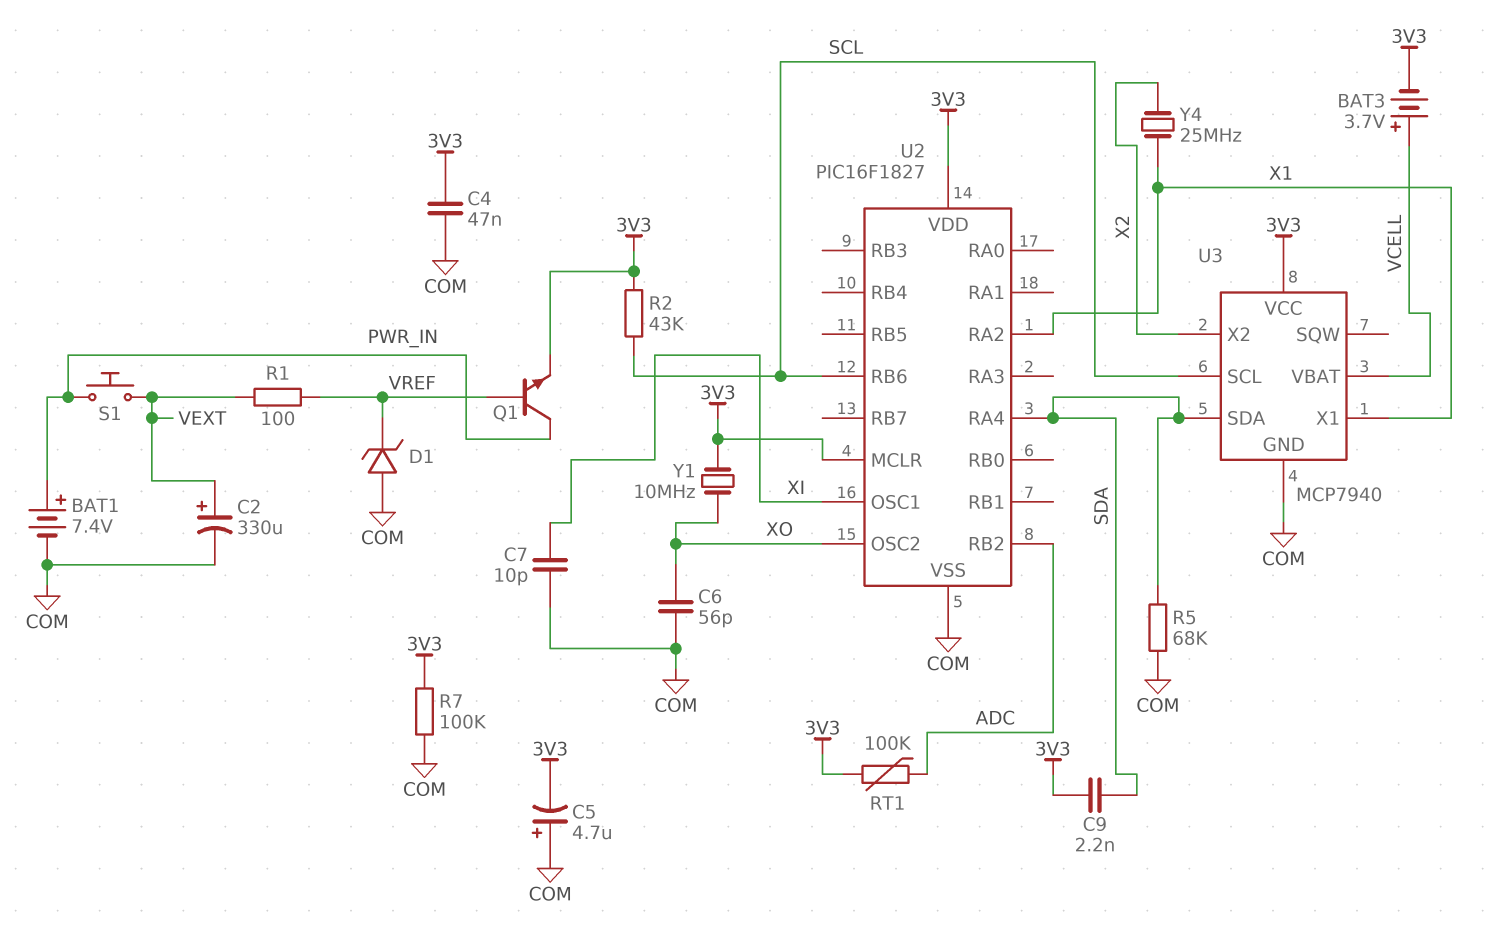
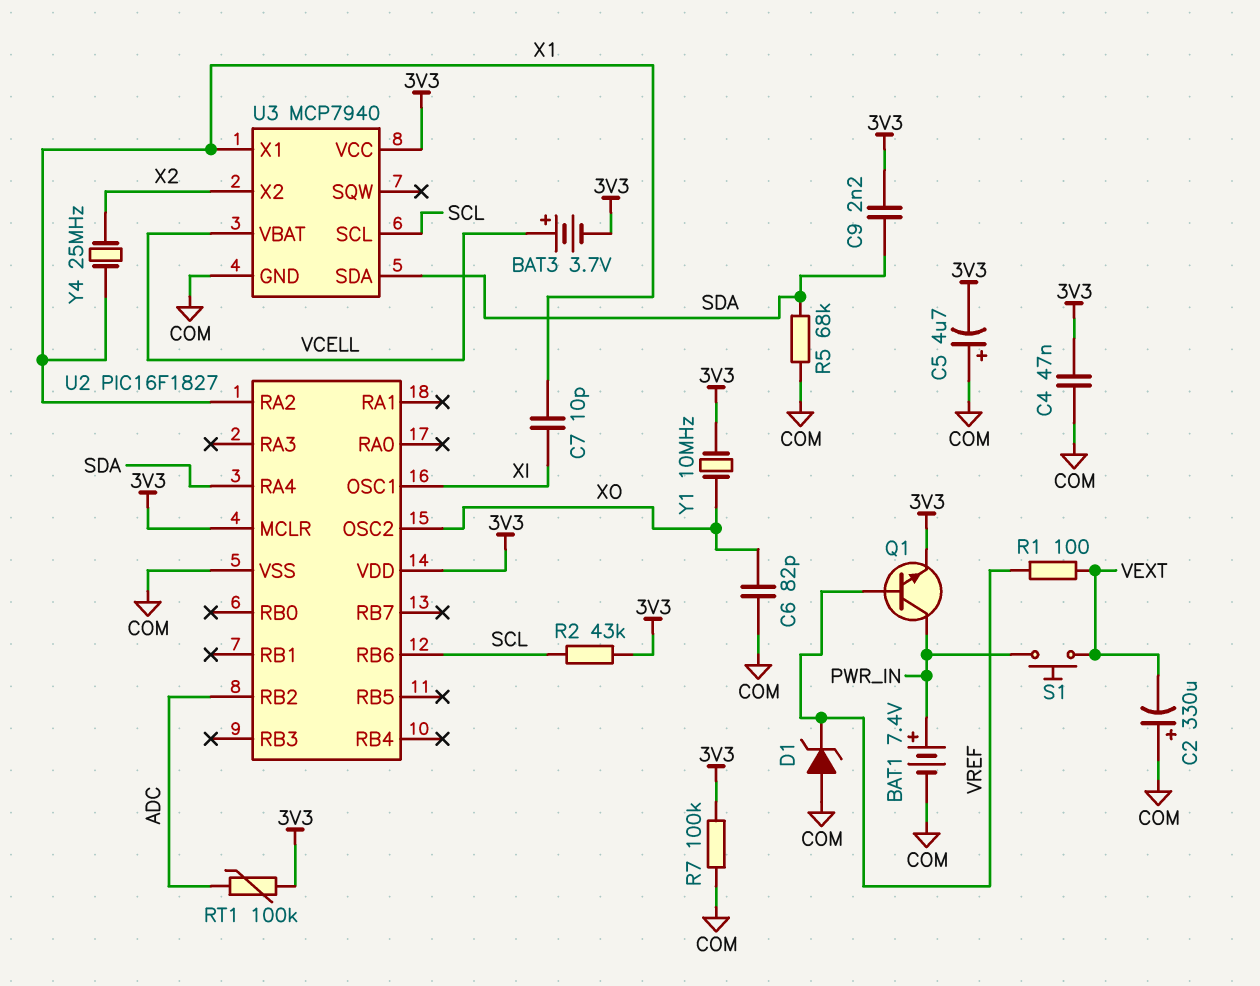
C2: 330uF (plus VEXT, minus COM) -> 330uF (plus COM, minus VEXT)
C6: 56pF (COM, XO) -> 82pF (COM, XO)
C7: 10pF (COM, XI) -> 10pF (X1, XI)

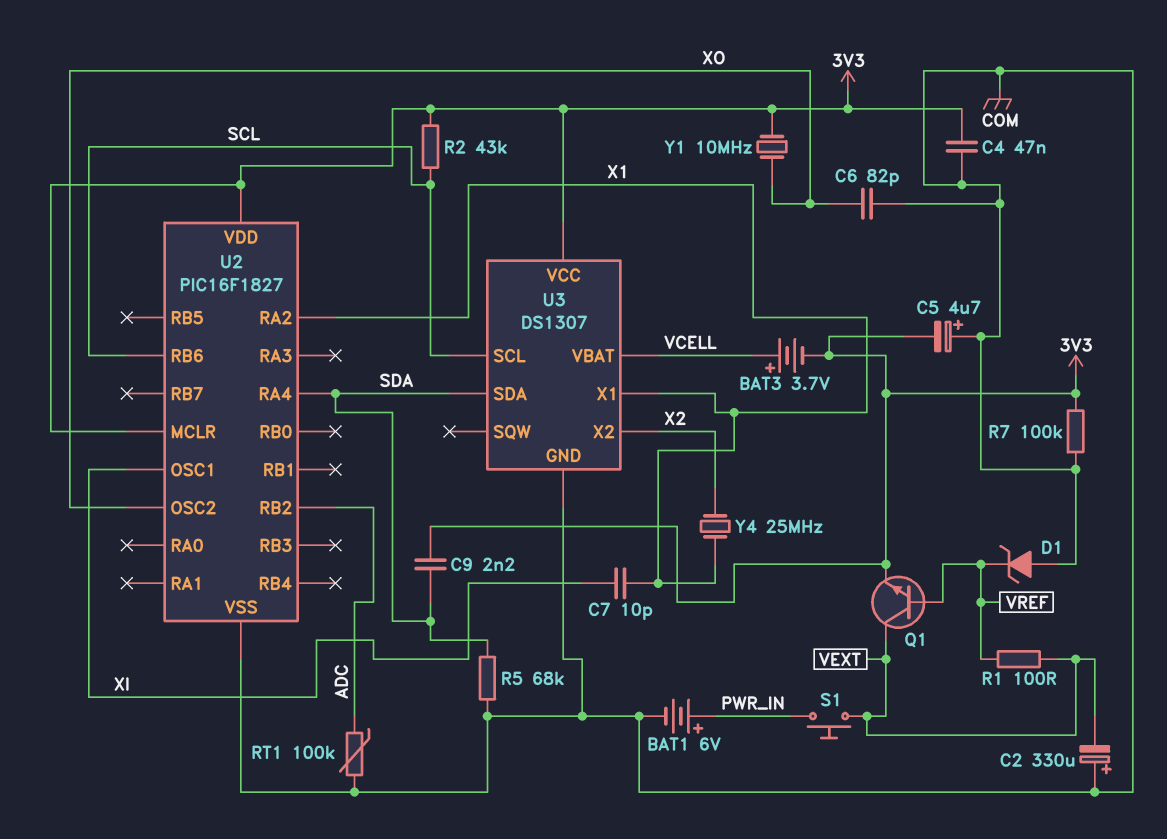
BAT1: 7.4V (plus PWR_IN, minus COM) -> 6V (plus PWR_IN, minus COM)
Q1: NPN (B VREF, C PWR_IN, E 3V3) -> NPN (B VREF, C VEXT, E 3V3)
RT1: 100k (3V3, ADC) -> 100k (ADC, COM)
U3: MCP7940 -> DS1307

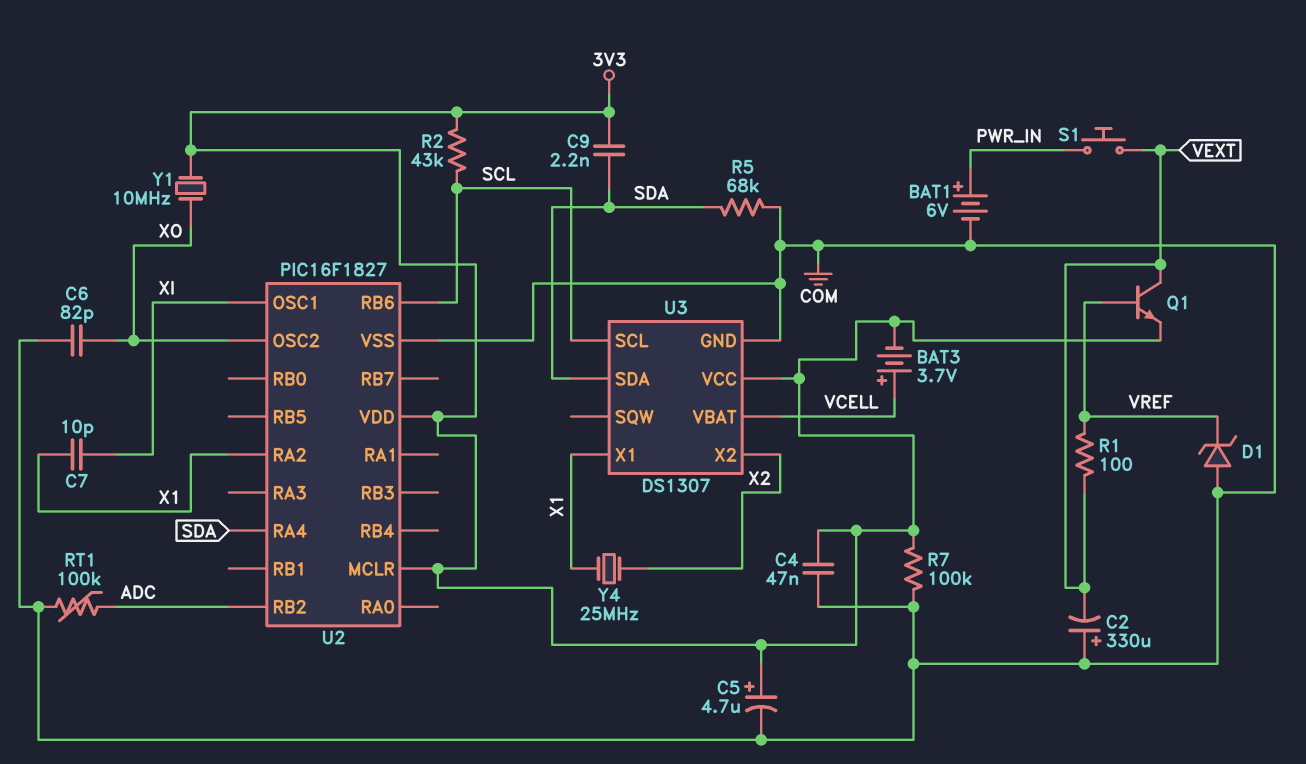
C5: 4.7uF (plus COM, minus 3V3) -> 4.7uF (plus 3V3, minus COM)

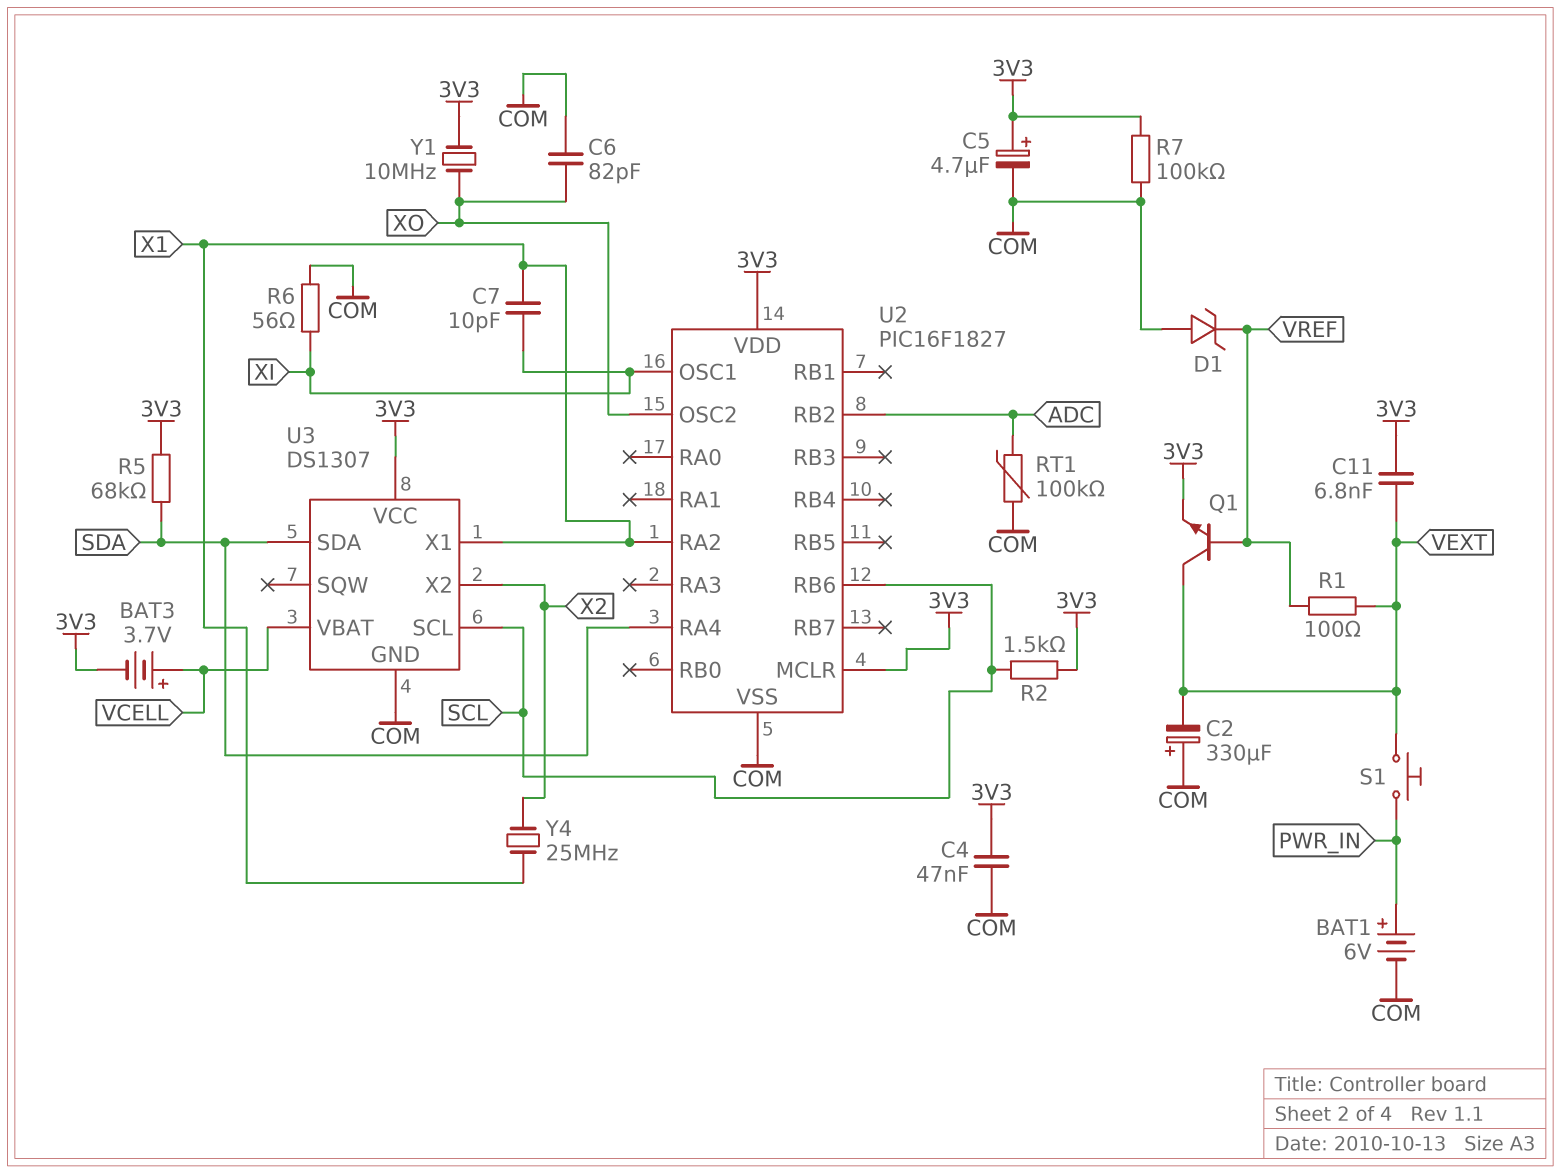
C9: 2.2nF (3V3, SDA) -> none
C11: none -> 6.8nF (3V3, VEXT)
R2: 43k (3V3, SCL) -> 1.5k (3V3, SCL)
R5: 68k (COM, SDA) -> 68k (3V3, SDA)
R6: none -> 56 (COM, XI)

